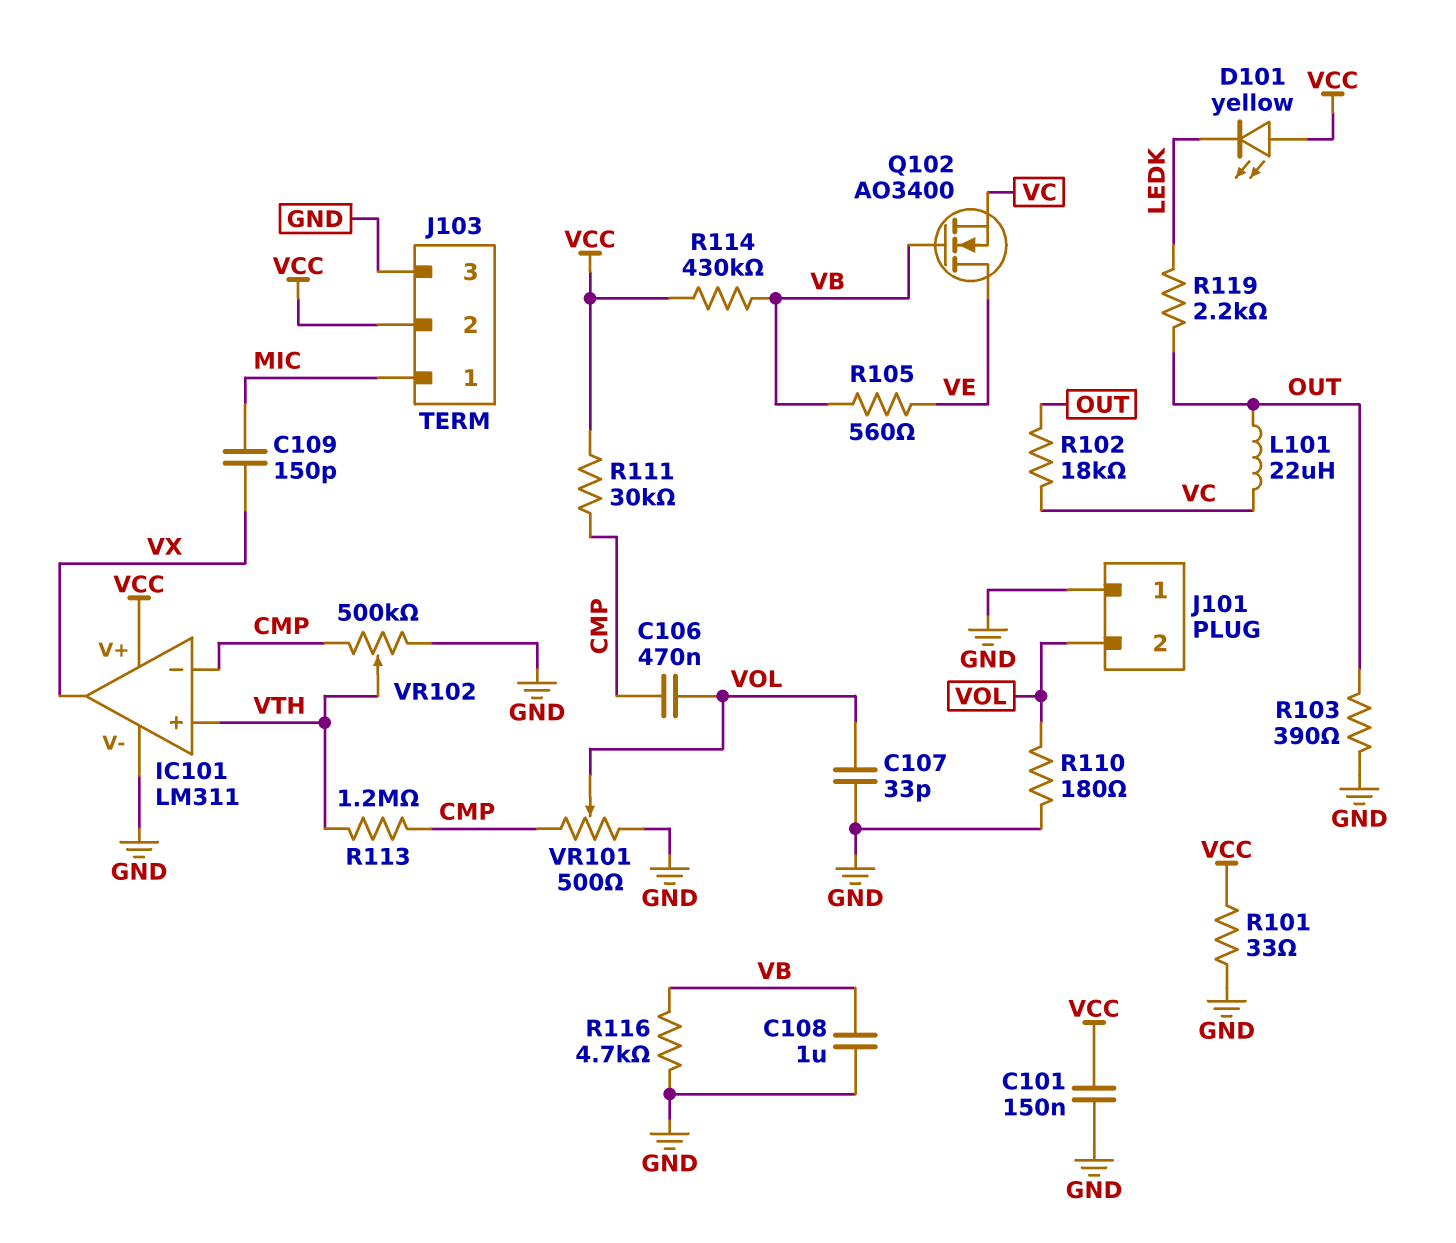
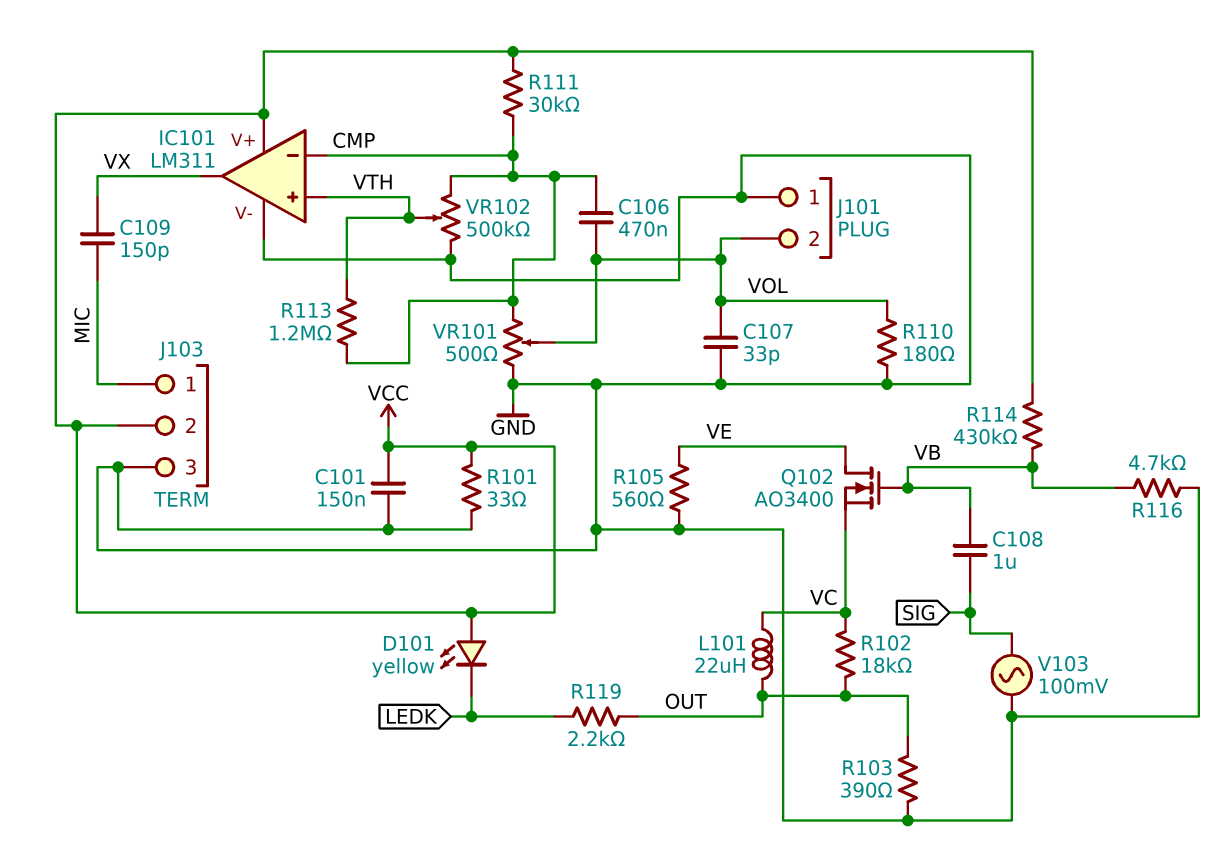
C108: 1uF (GND, VB) -> 1uF (SIG, VB)
R105: 560 (VB, VE) -> 560 (GND, VE)
V103: none -> AC 100mV (GND, SIG)

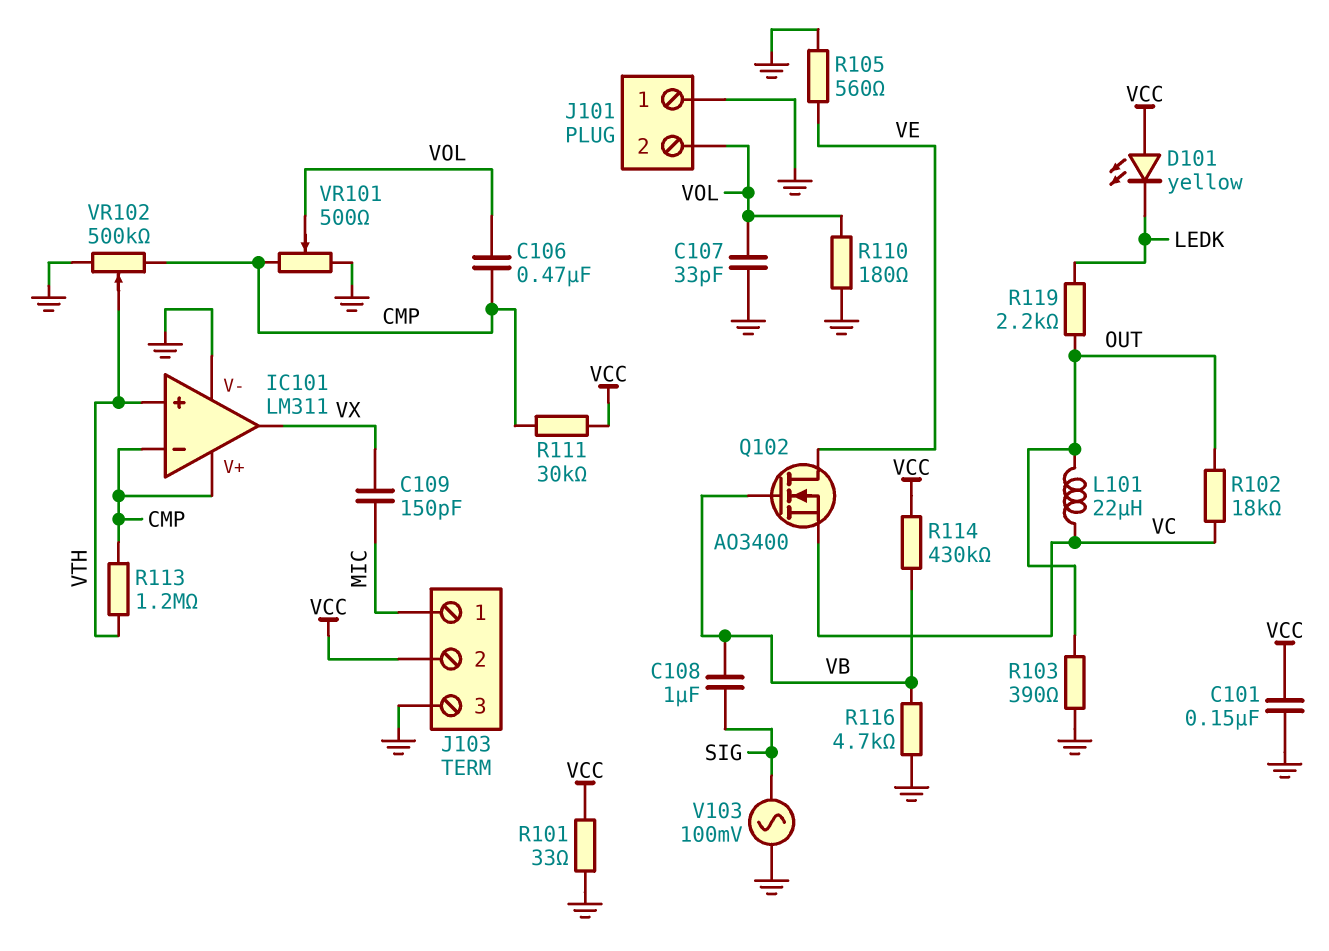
IC101 pin V+: VCC -> CMP

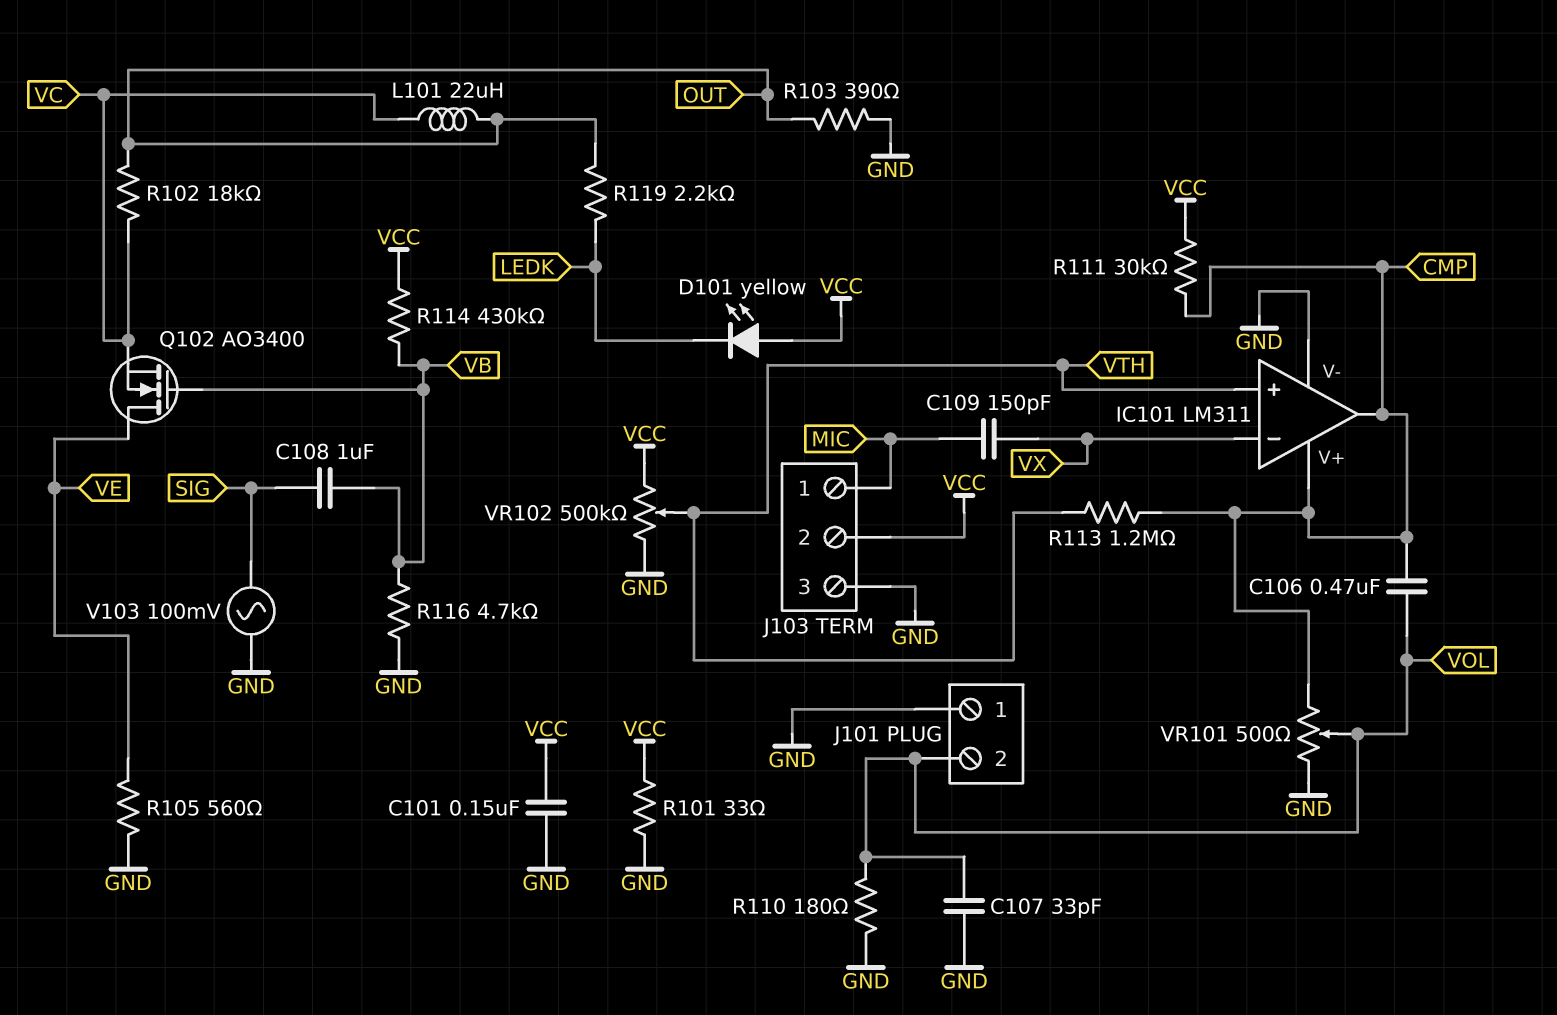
IC101 pin in-: CMP -> VX
IC101 pin out: VX -> CMP
VR102: 500k (CMP, GND, wiper VTH) -> 500k (GND, VCC, wiper VTH)

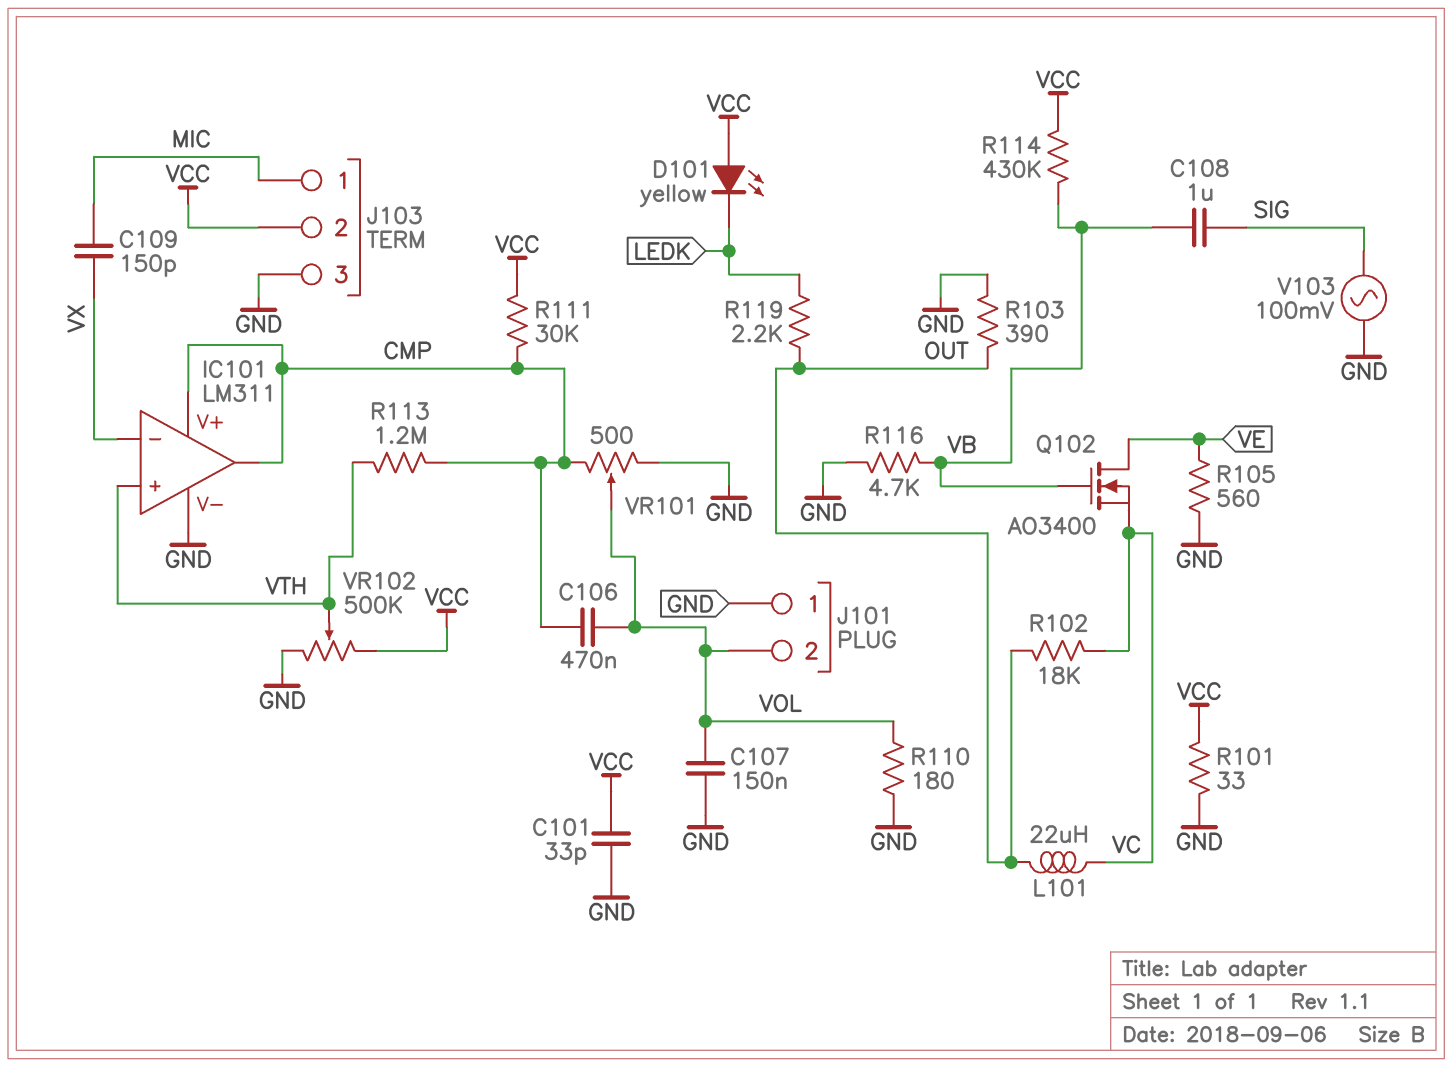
C101: 150nF (GND, VCC) -> 33pF (GND, VCC)
C107: 33pF (GND, VOL) -> 150nF (GND, VOL)

